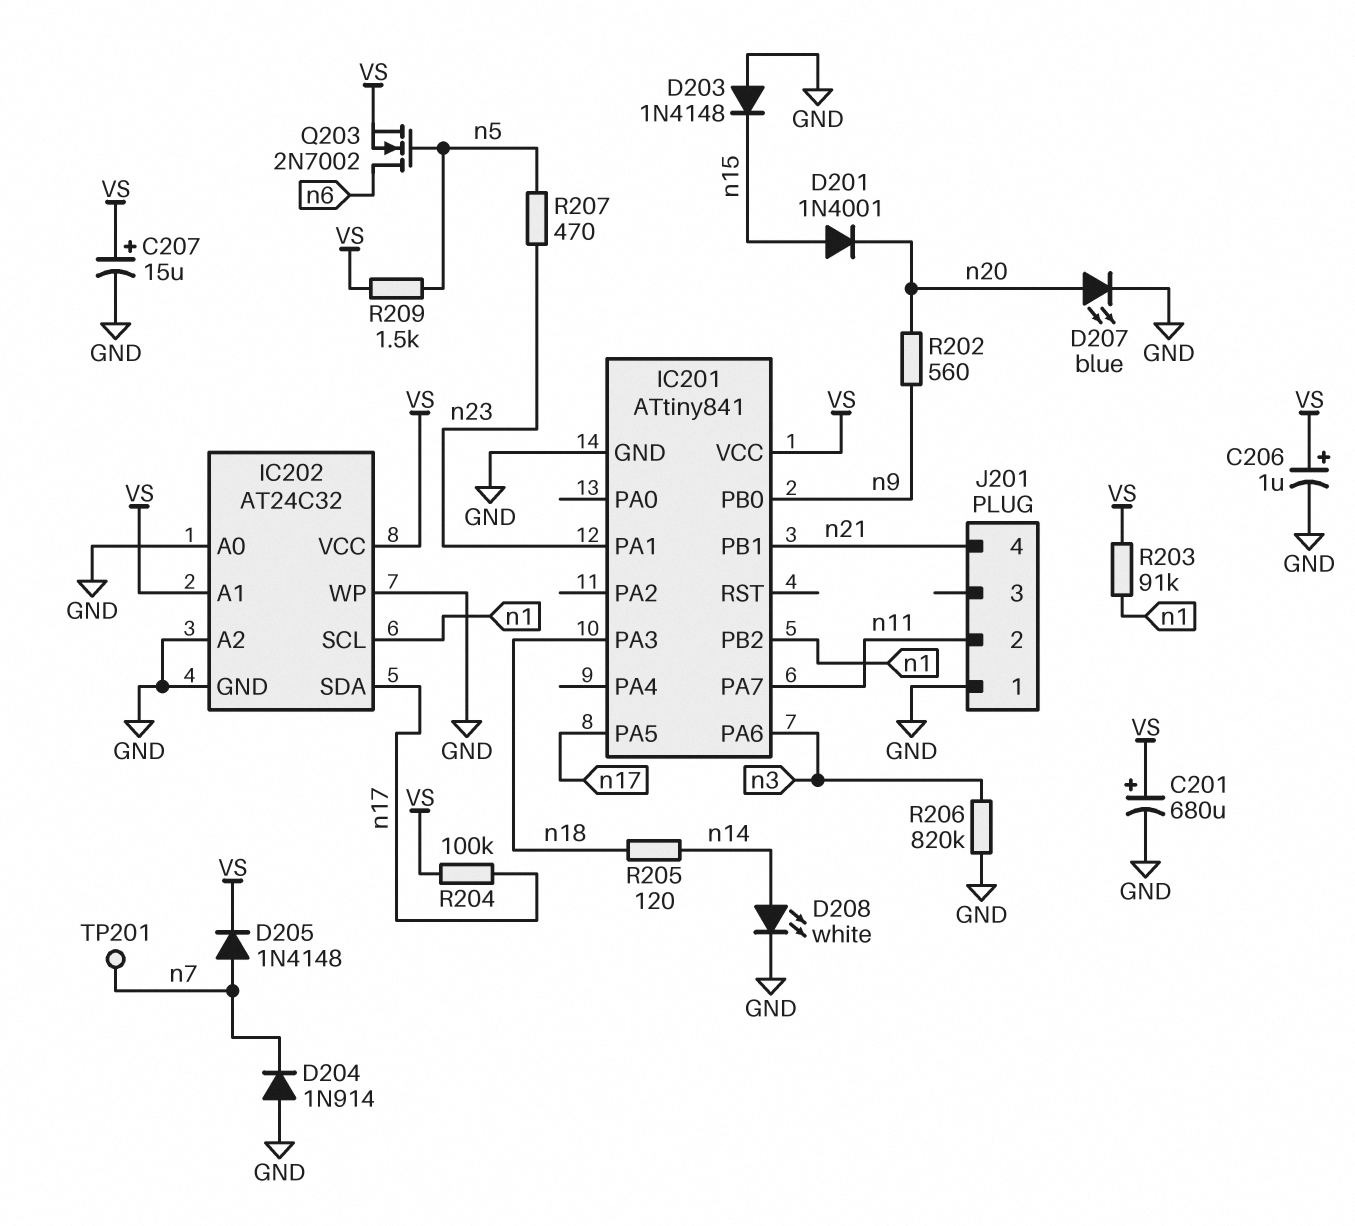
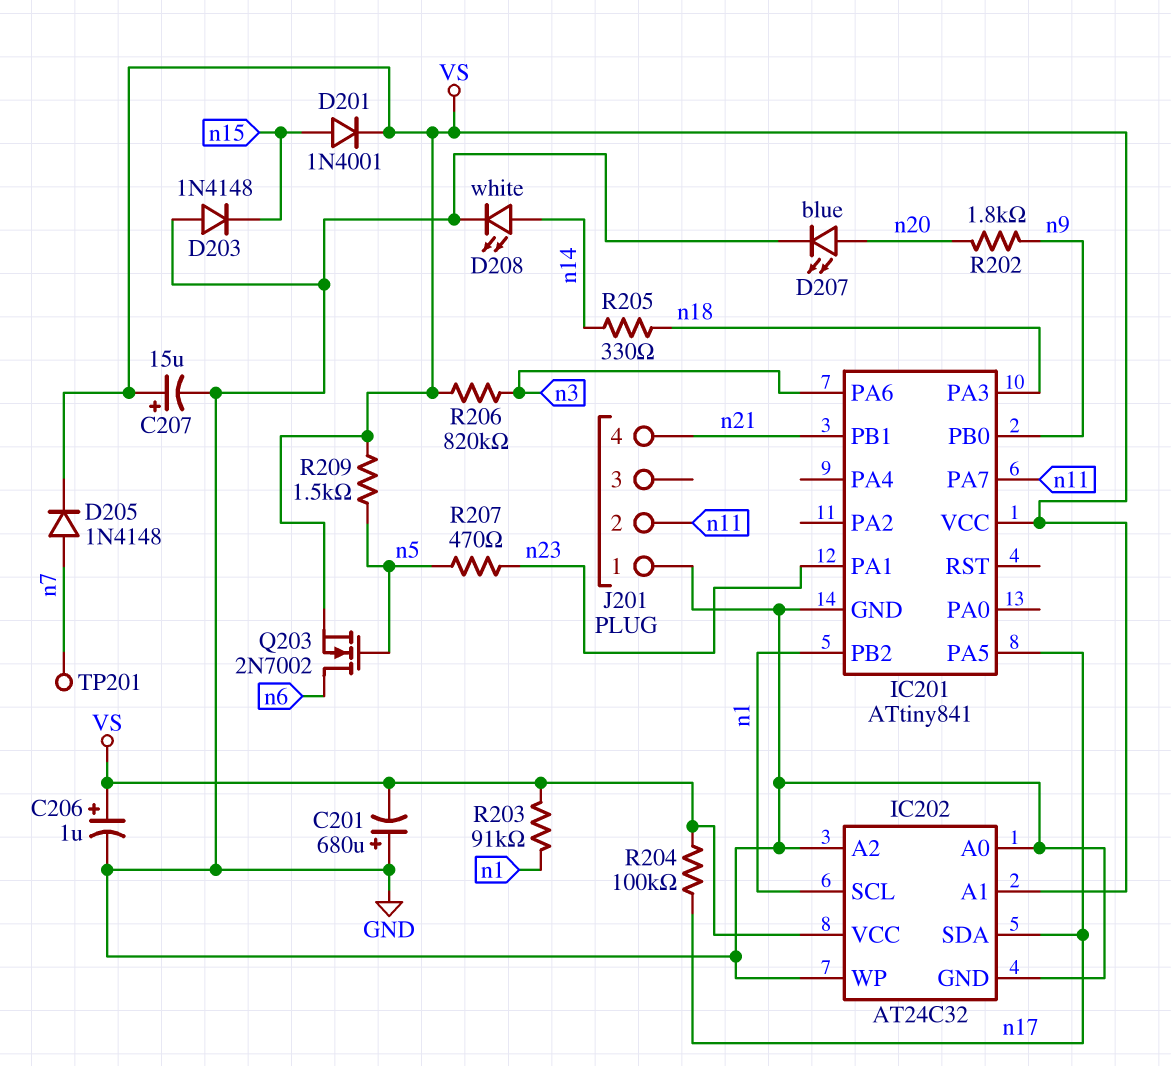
C201: 680uF (plus VS, minus GND) -> 680uF (plus GND, minus VS)
D201: diode 1N4001 (A n15, K n20) -> diode 1N4001 (A n15, K VS)
D204: diode 1N914 (A GND, K n7) -> none
R202: 560 (n9, n20) -> 1.8k (n9, n20)
R205: 120 (n14, n18) -> 330 (n14, n18)
R206: 820k (GND, n3) -> 820k (VS, n3)

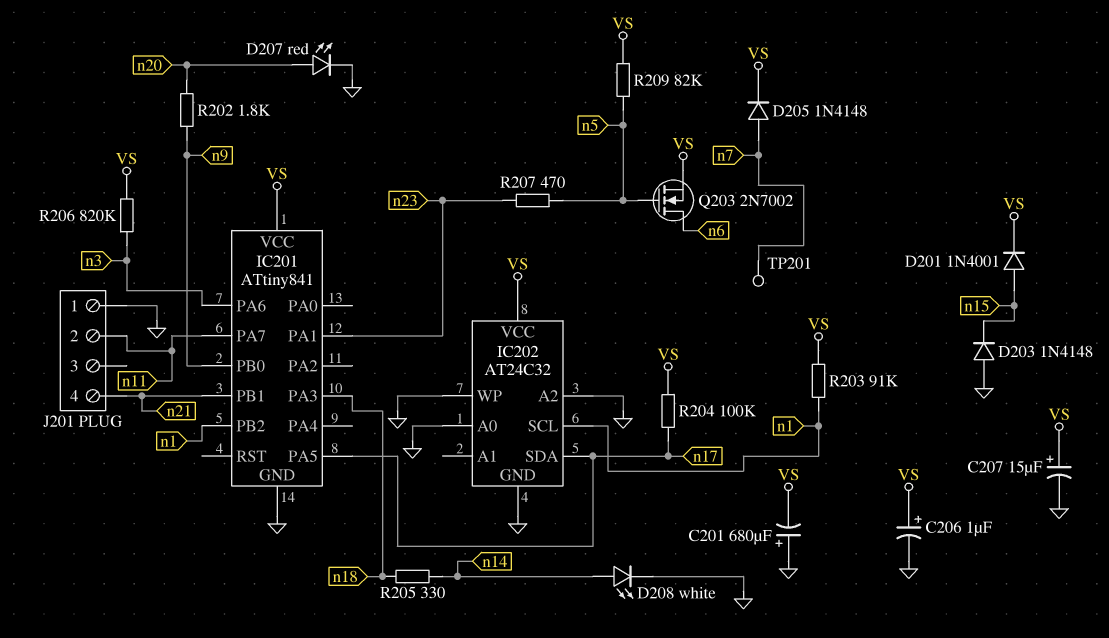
D207: LED blue (A n20, K GND) -> LED red (A n20, K GND)
IC202 pin A1: VS -> none
R209: 1.5k (VS, n5) -> 82k (VS, n5)

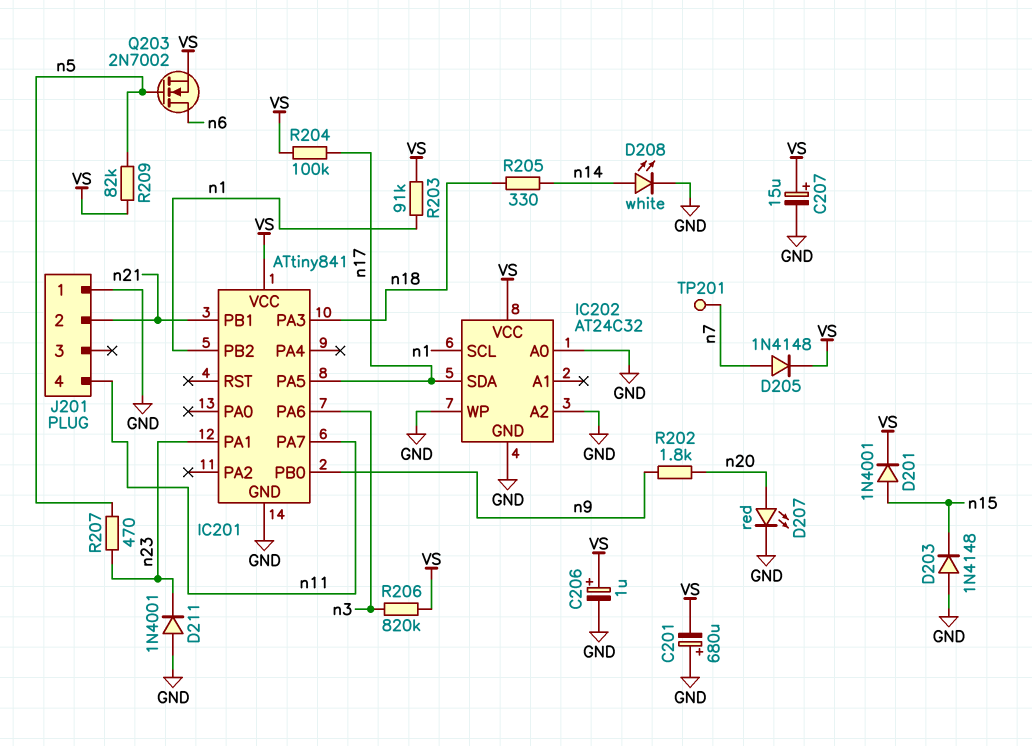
D211: none -> diode 1N4001 (A GND, K n23)
J201 pin 2: n11 -> n21
J201 pin 4: n21 -> n11

